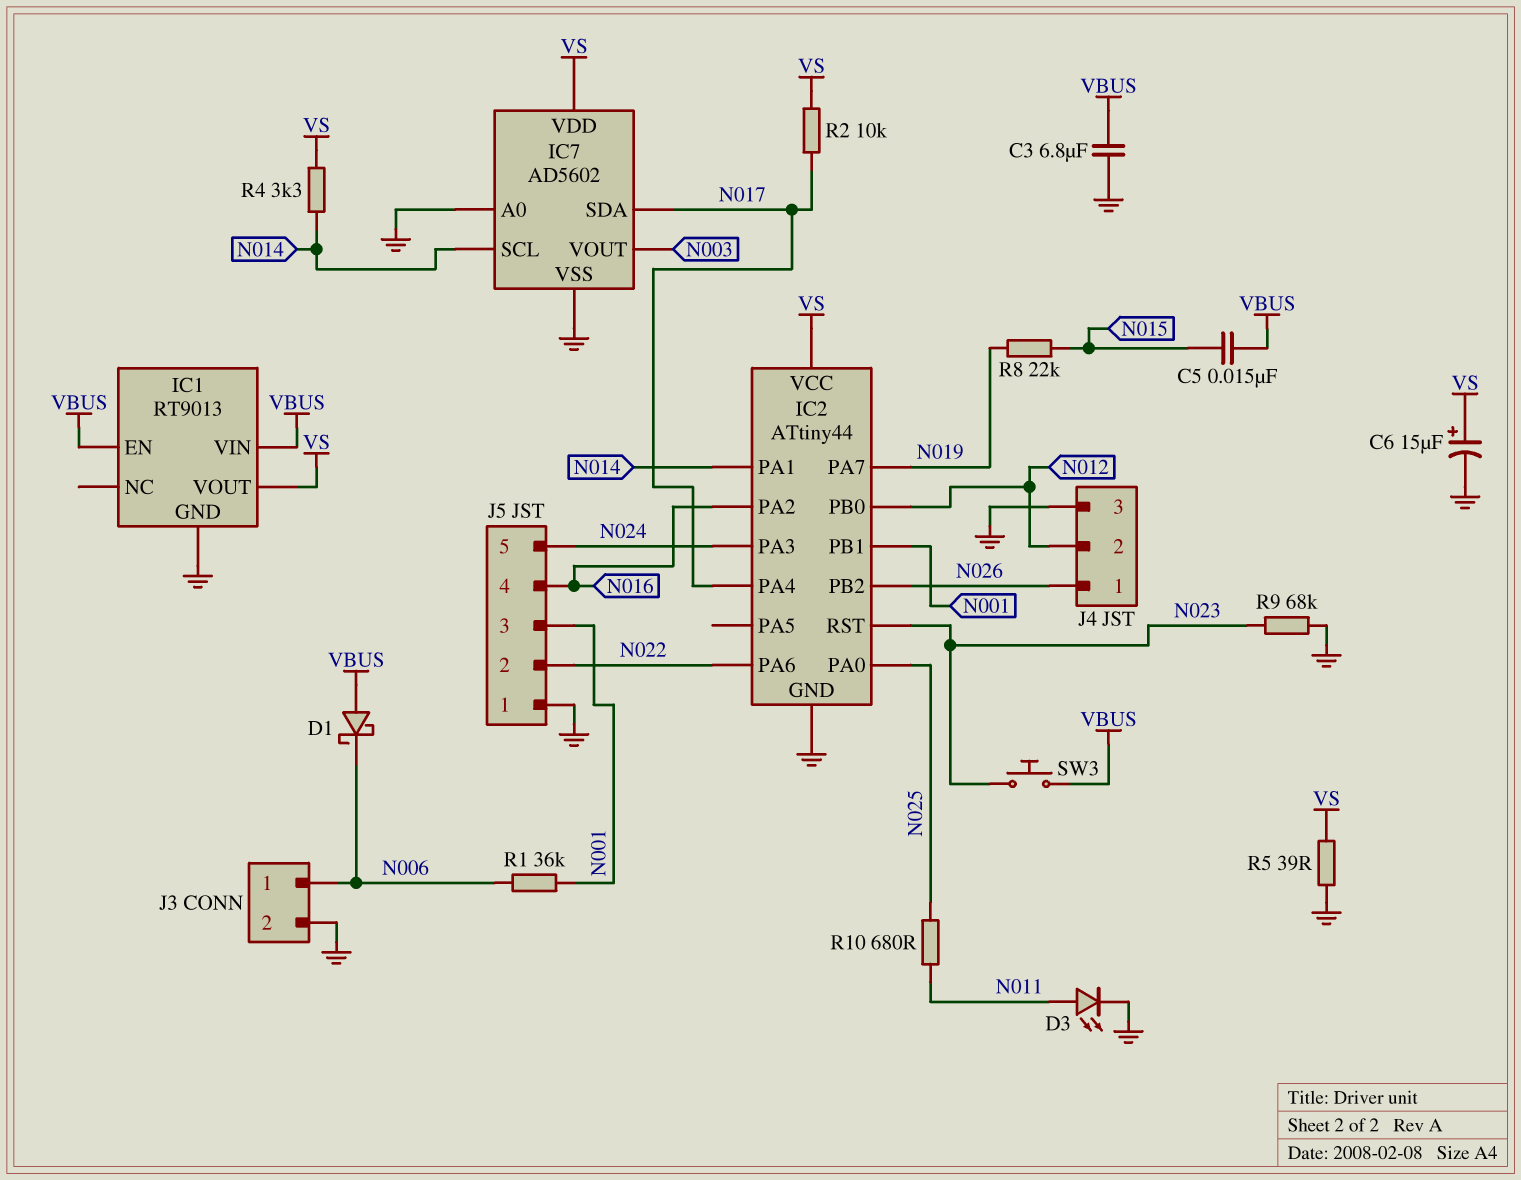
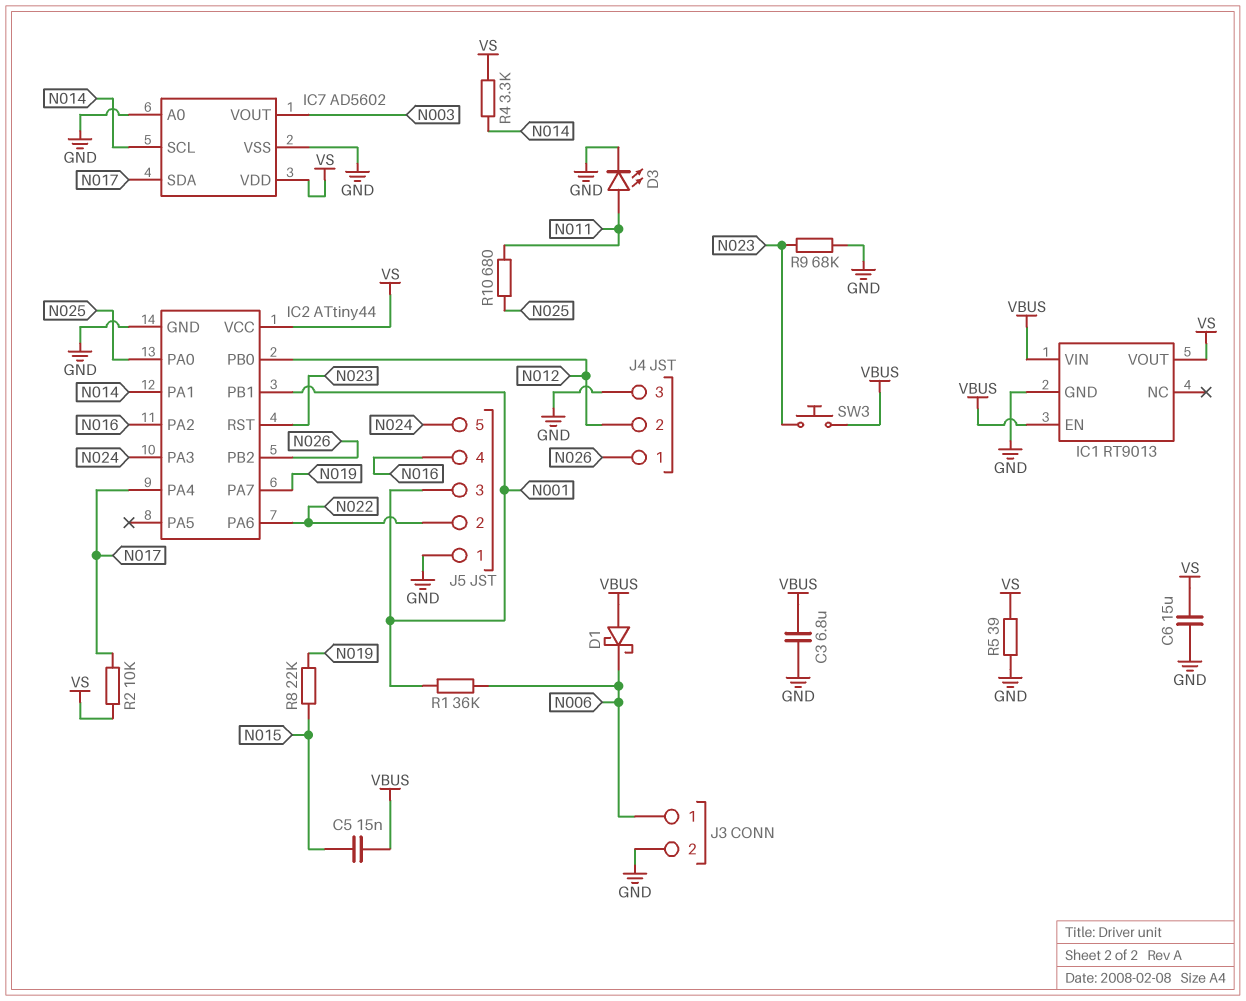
C6: 15uF (plus VS, minus GND) -> 15uF (GND, VS)

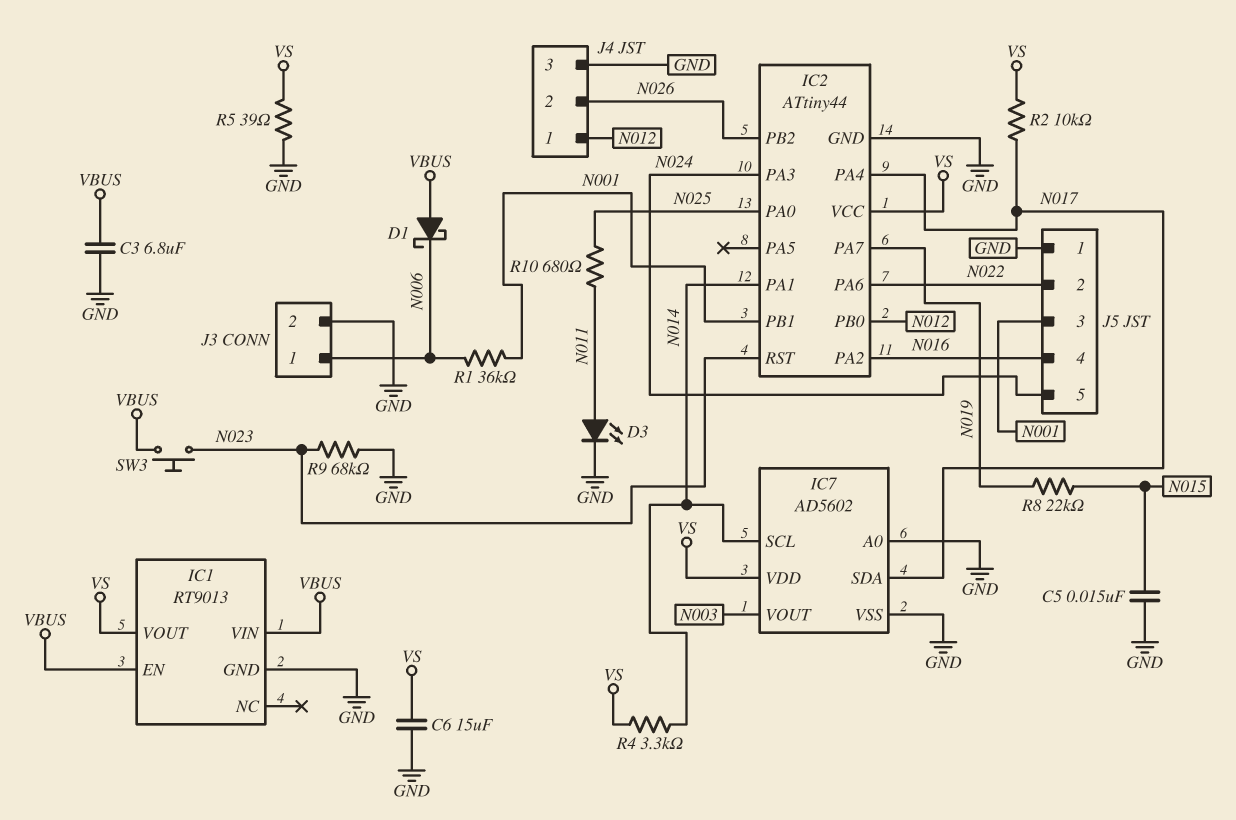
C5: 15nF (N015, VBUS) -> 15nF (GND, N015)
J4 pin 1: N026 -> N012
J4 pin 2: N012 -> N026

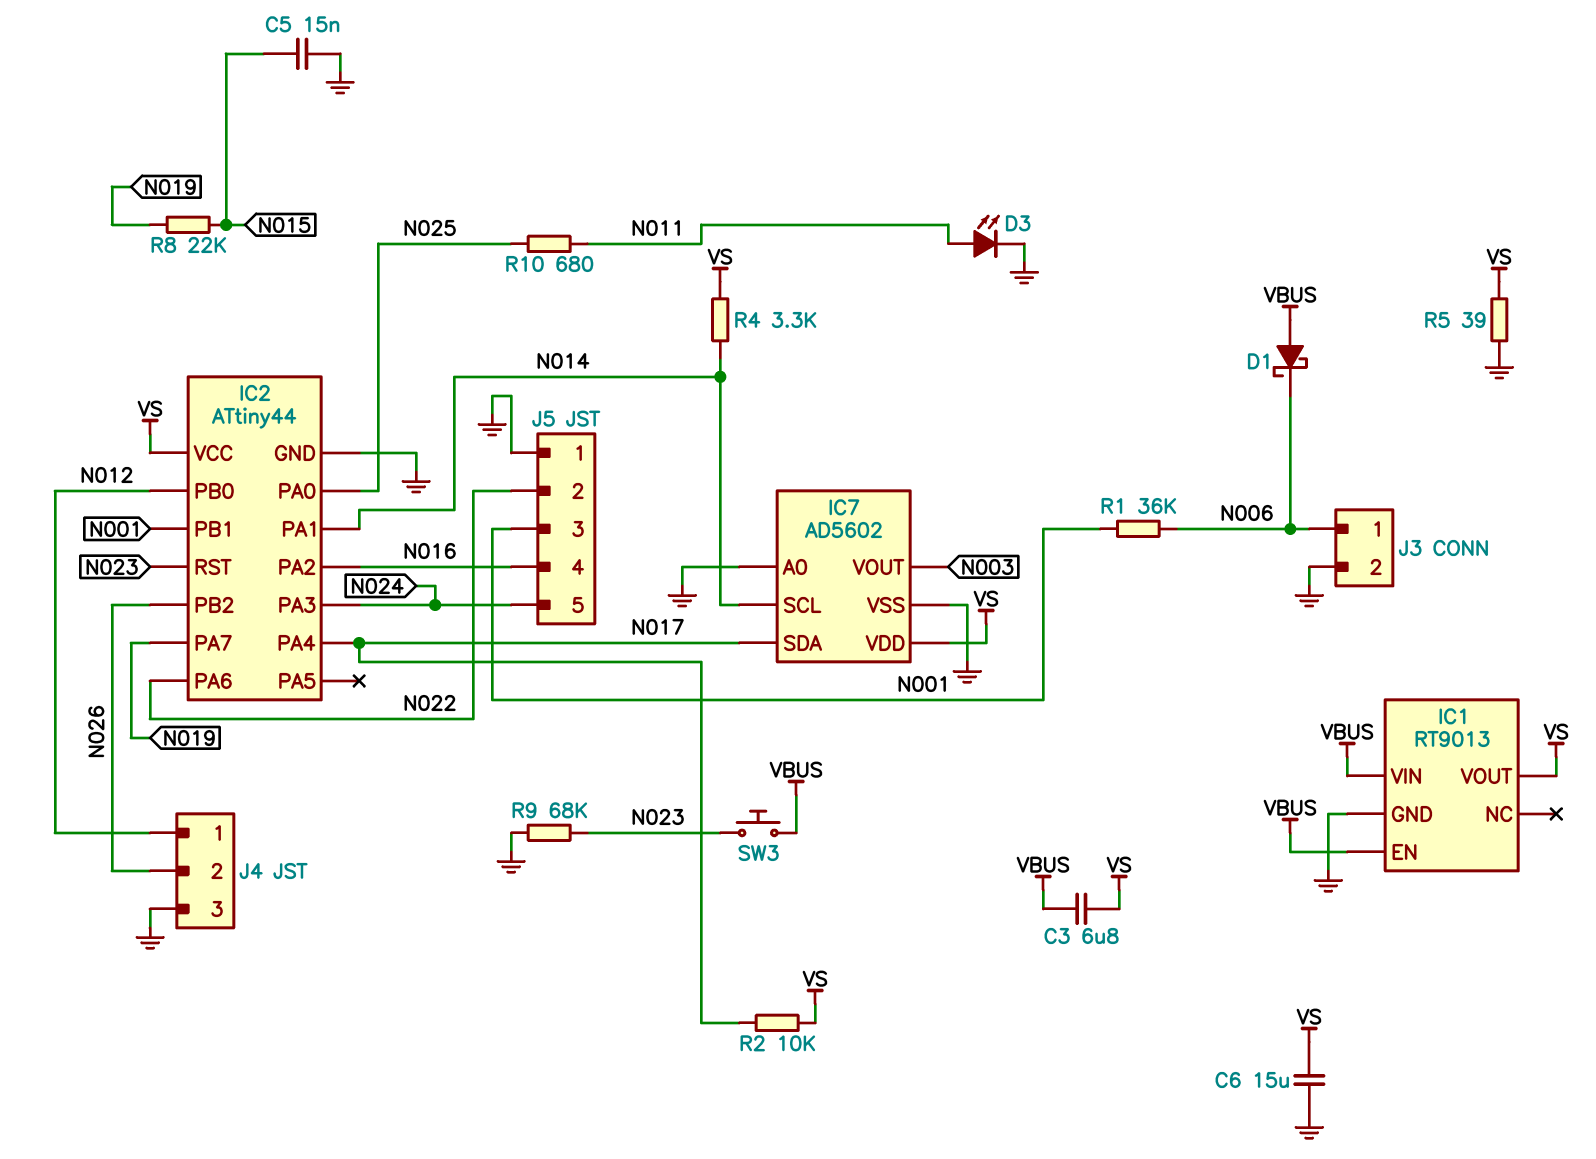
C3: 6.8uF (GND, VBUS) -> 6.8uF (VBUS, VS)

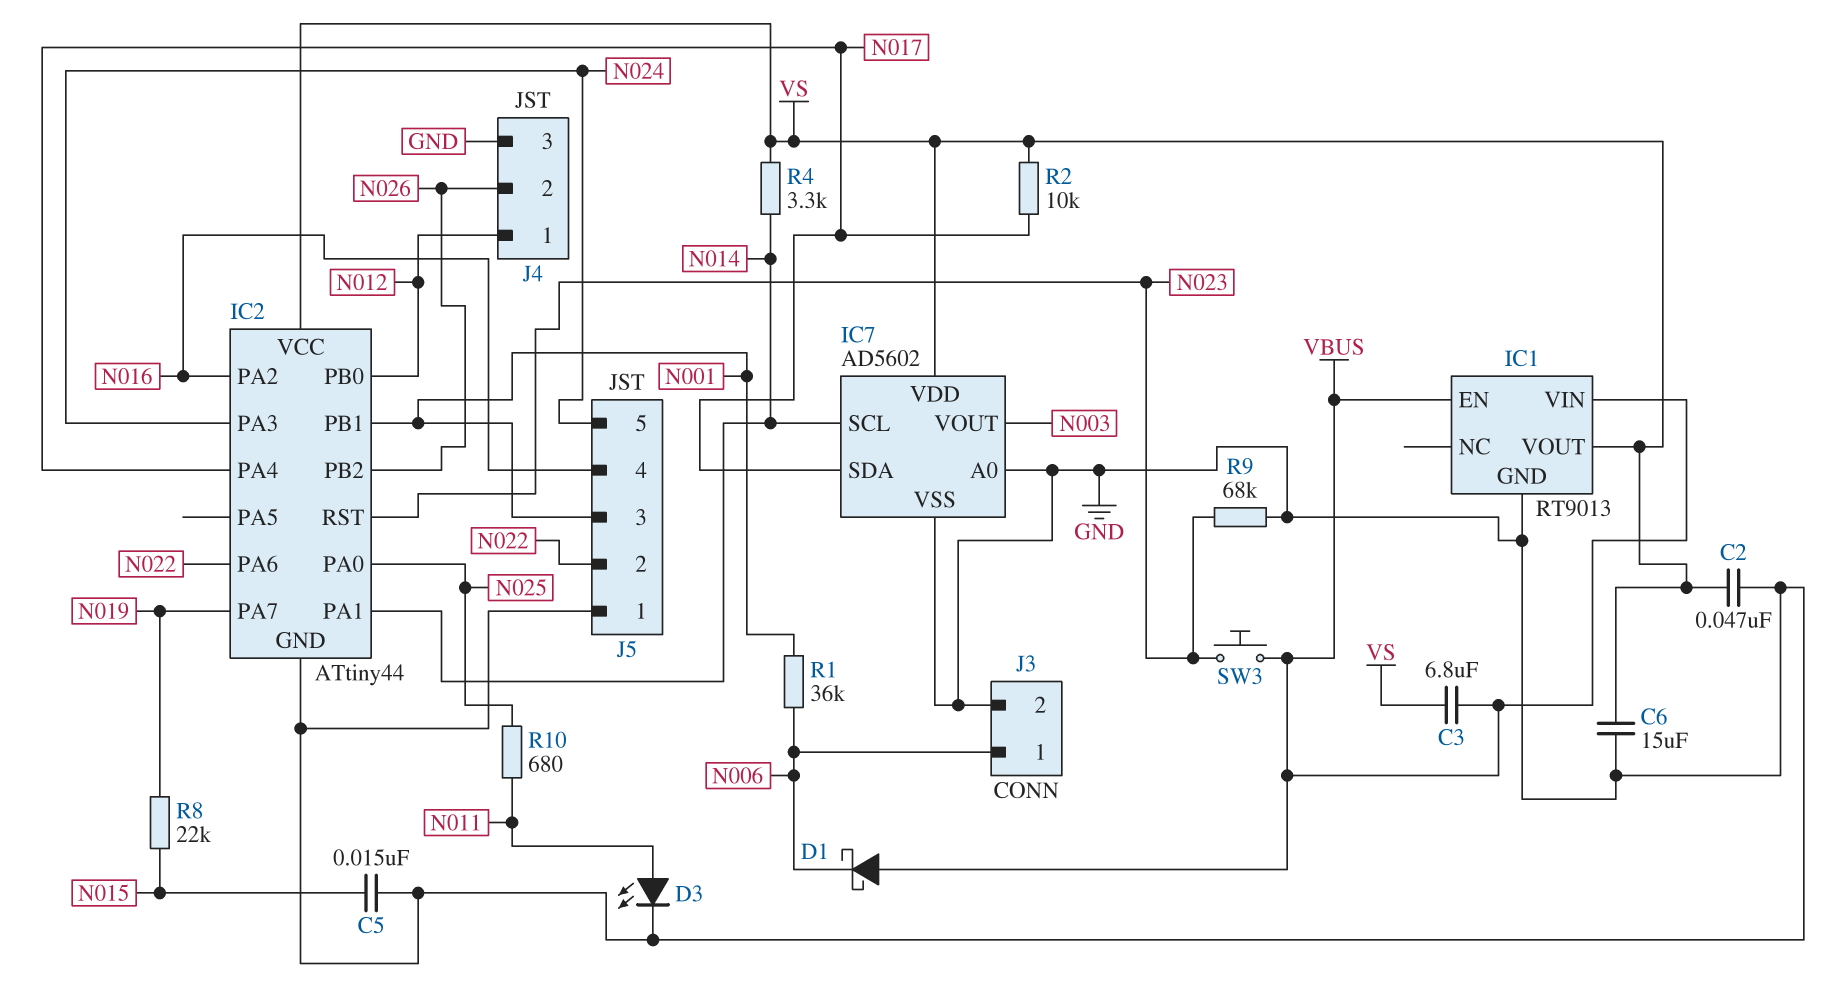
C2: none -> 47nF (GND, VS)
R5: 39 (GND, VS) -> none

